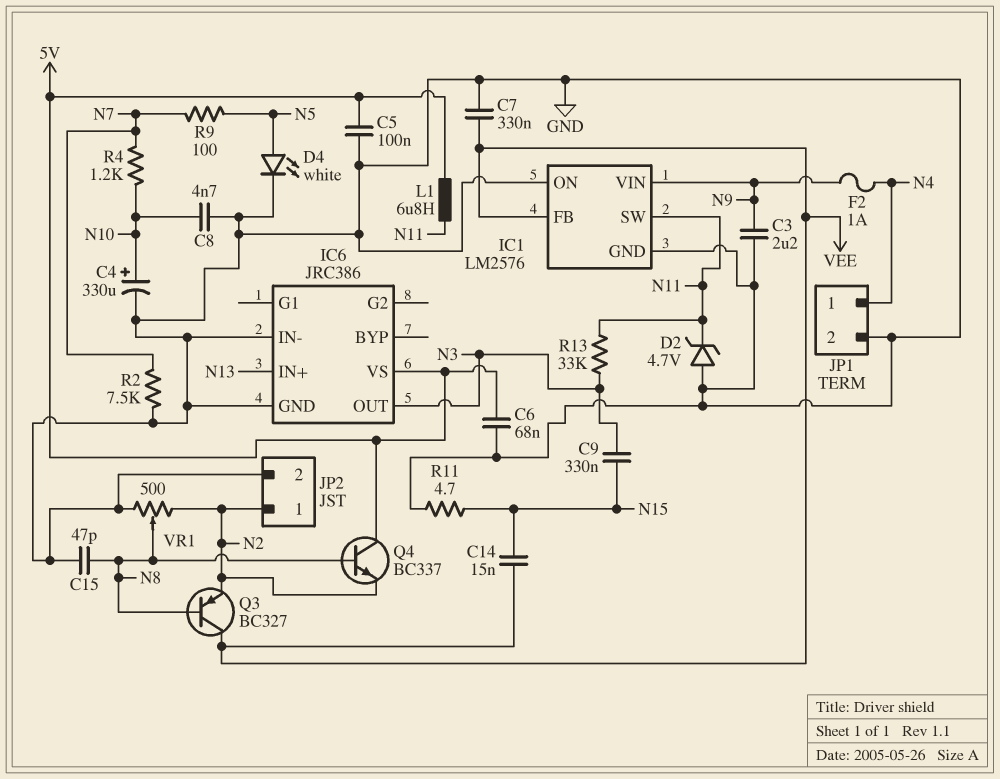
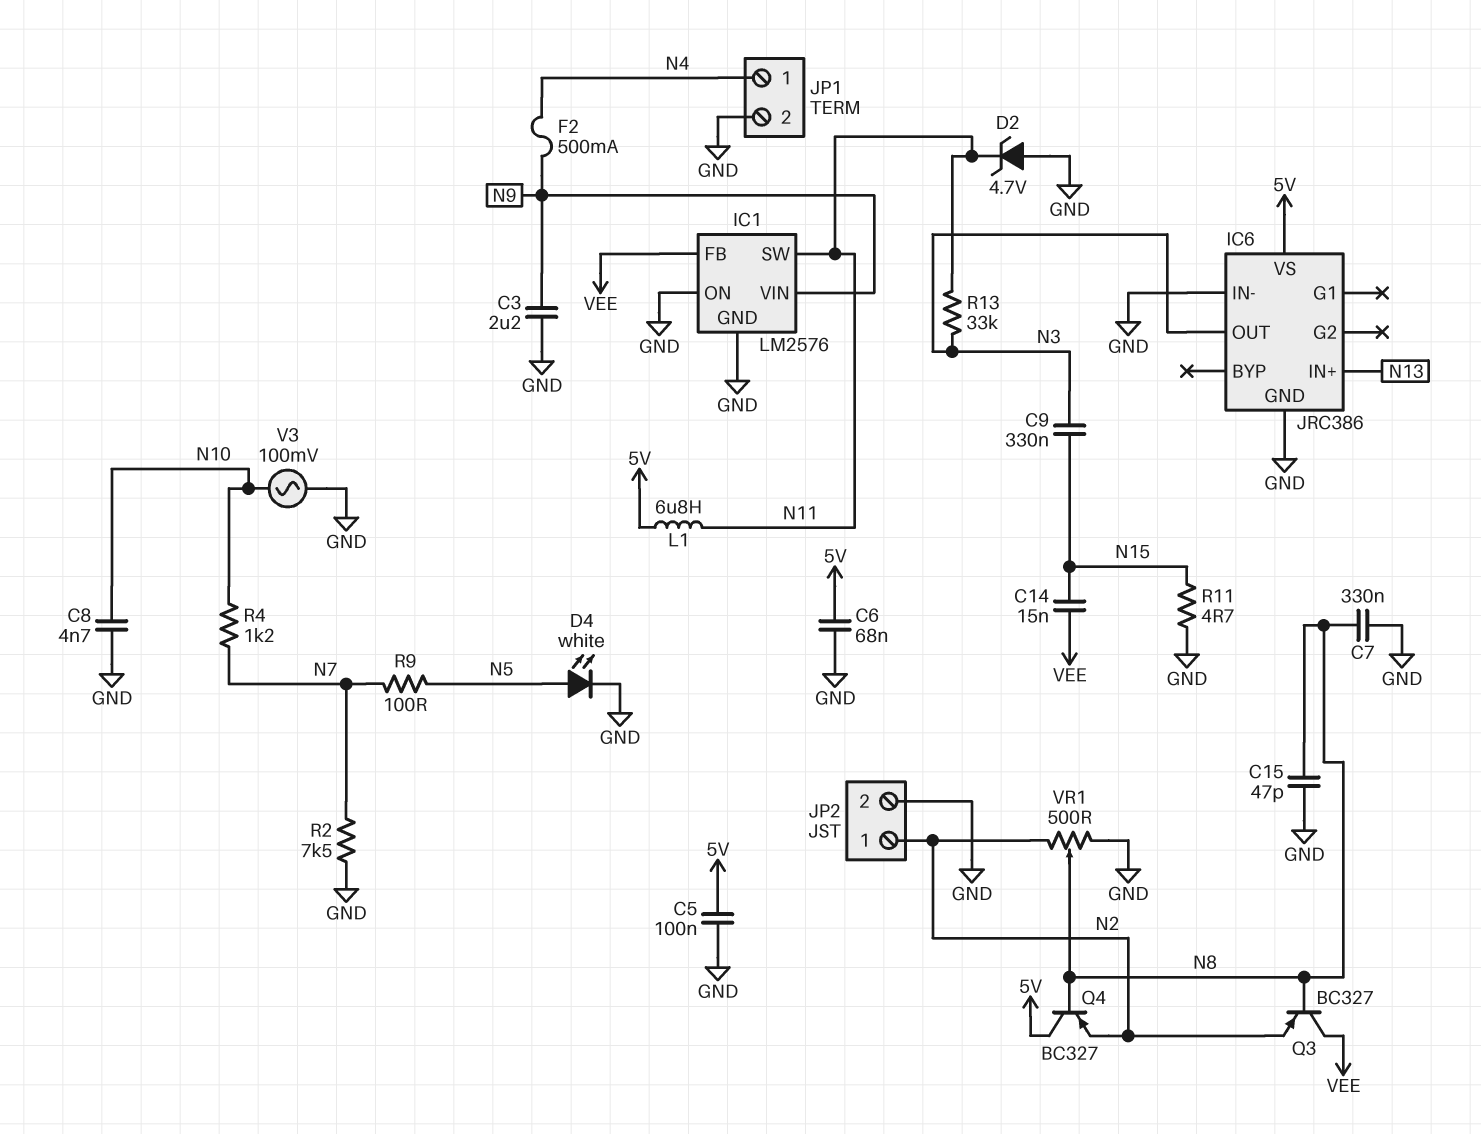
C4: 330uF (plus N10, minus GND) -> none
C7: 330nF (GND, VEE) -> 330nF (GND, N8)
F2: 1A (N4, N9) -> 500mA (N4, N9)
Q4: NPN BC337 (B N8, C 5V, E N2) -> PNP BC327 (B N8, C 5V, E N2)
V3: none -> AC 100mV (GND, N10)

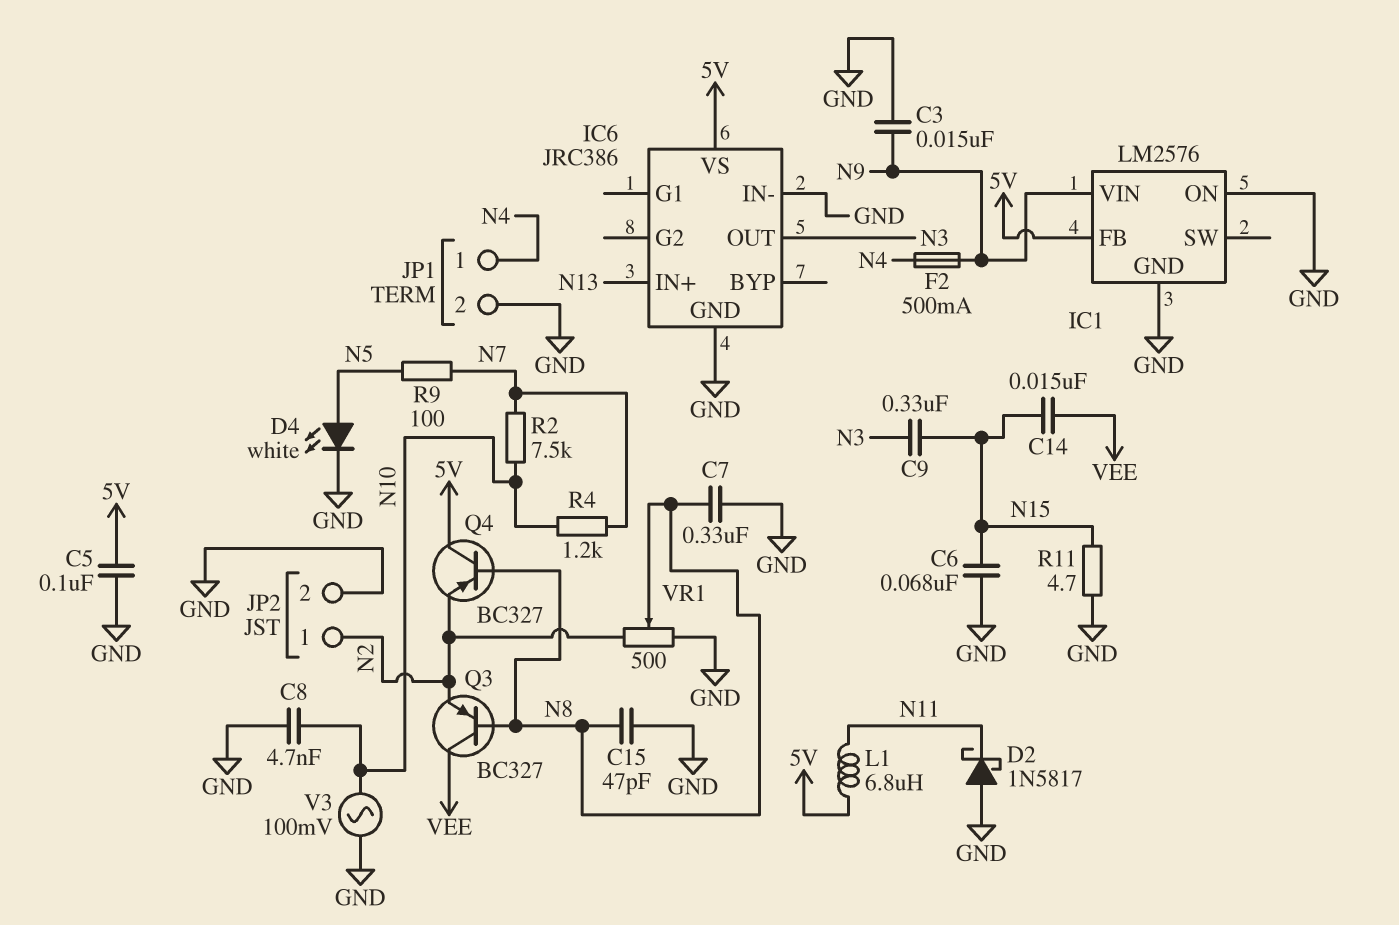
C3: 2.2uF (GND, N9) -> 15nF (GND, N9)
C6: 68nF (5V, GND) -> 68nF (GND, N15)
D2: zener 4.7V (A GND, K N11) -> schottky 1N5817 (A GND, K N11)
IC1 pin FB: VEE -> 5V
IC1 pin SW: N11 -> none
R2: 7.5k (GND, N7) -> 7.5k (N7, N10)
R13: 33k (N3, N11) -> none

